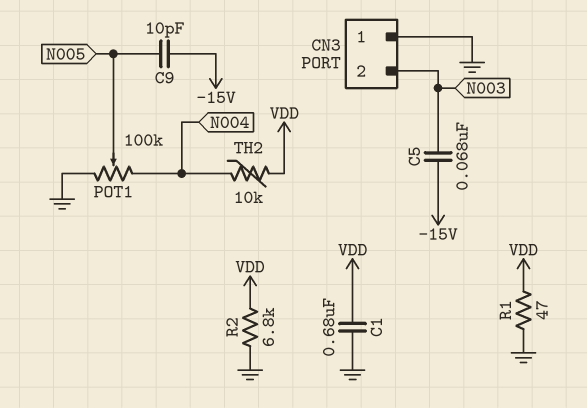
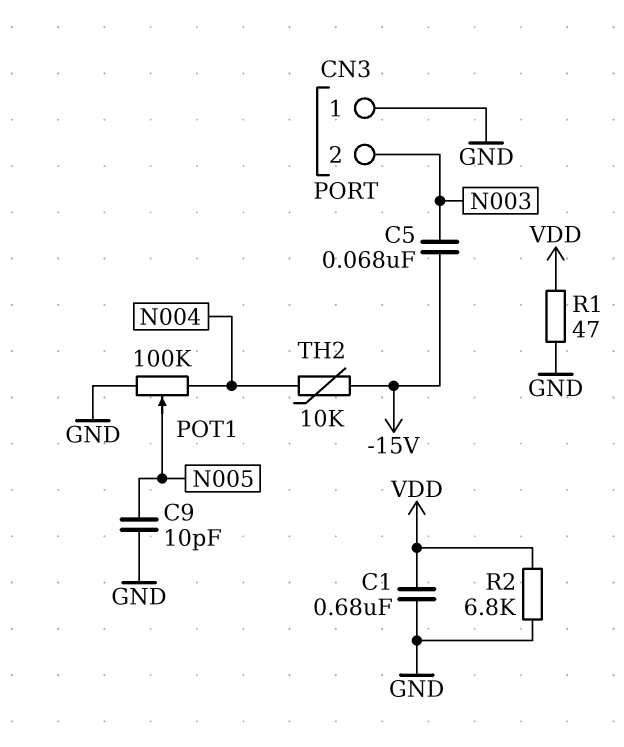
C9: 10pF (-15V, N005) -> 10pF (GND, N005)
TH2: 10k (N004, VDD) -> 10k (-15V, N004)

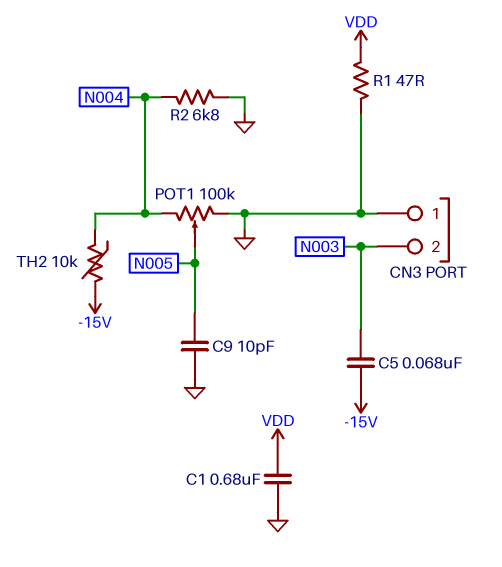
R2: 6.8k (GND, VDD) -> 6.8k (GND, N004)

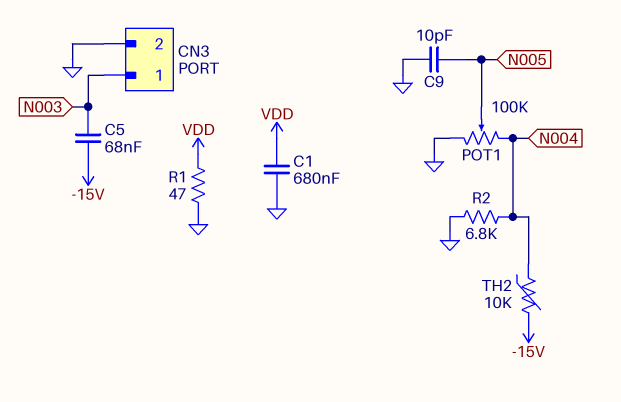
CN3 pin 1: GND -> N003
CN3 pin 2: N003 -> GND

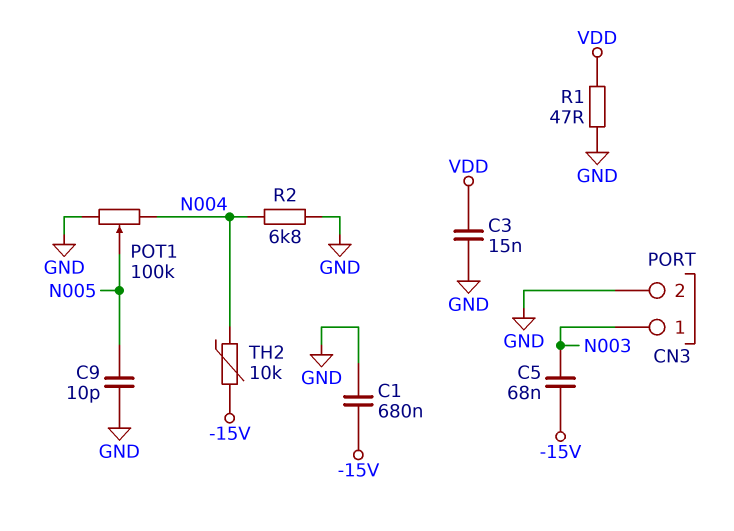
C1: 680nF (GND, VDD) -> 680nF (-15V, GND)
C3: none -> 15nF (GND, VDD)

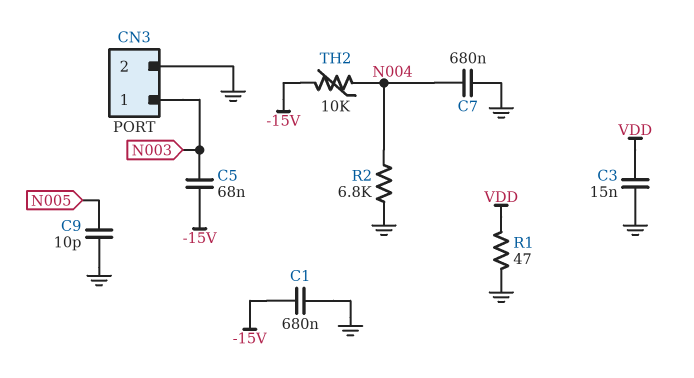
C7: none -> 680nF (GND, N004)
POT1: 100k (GND, N004, wiper N005) -> none

